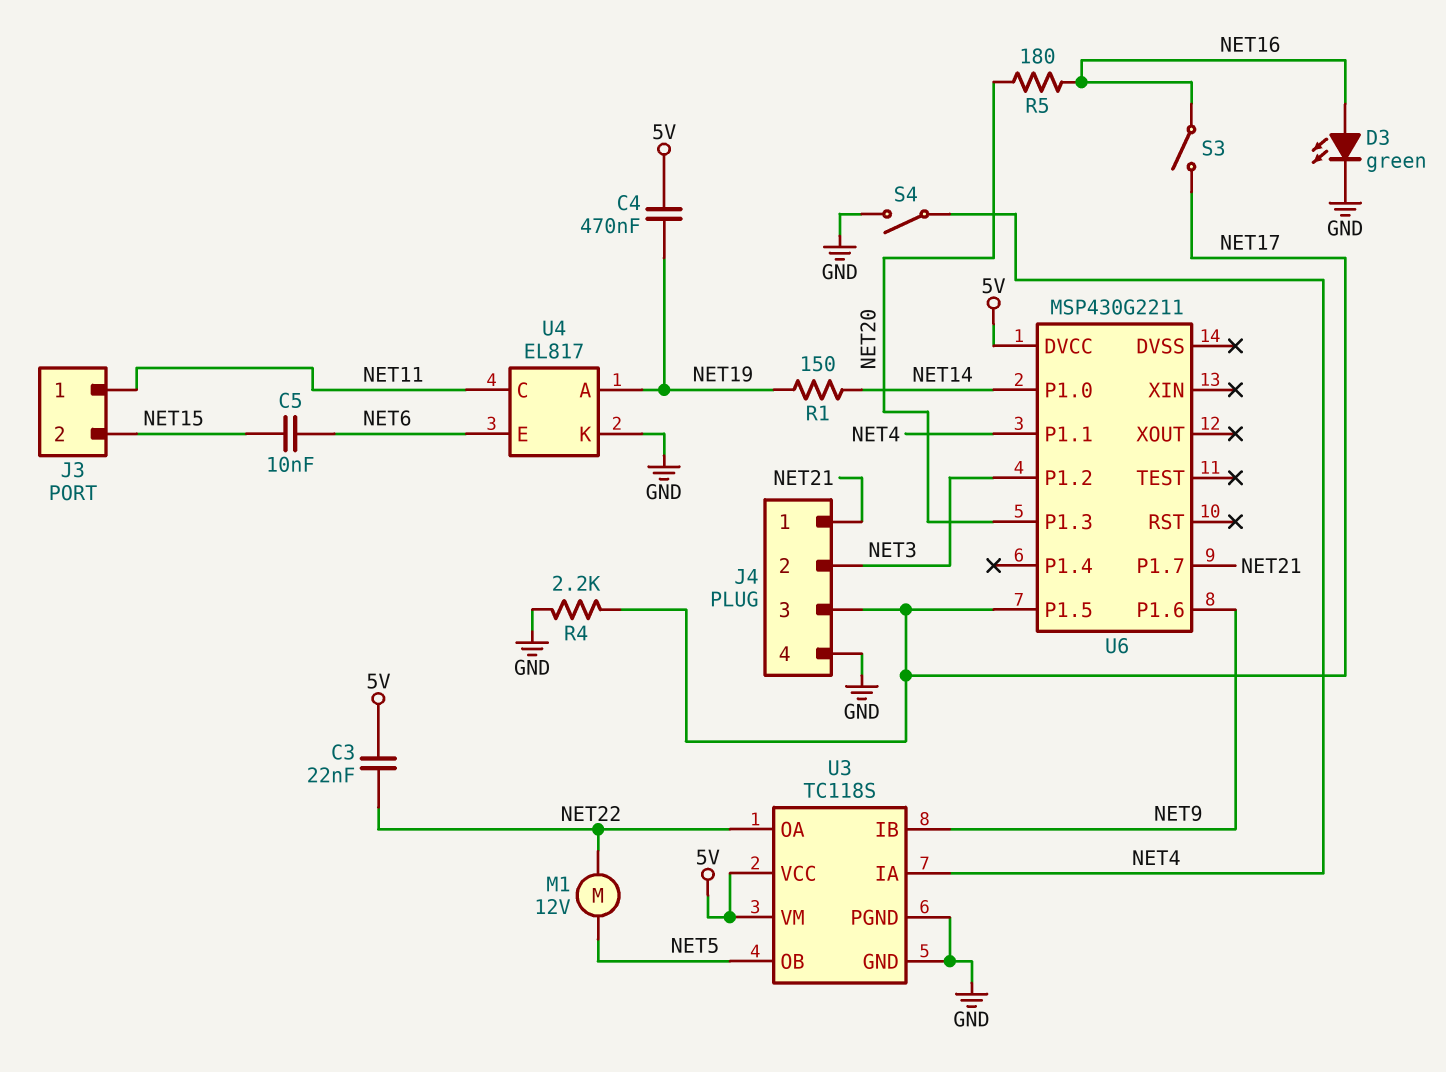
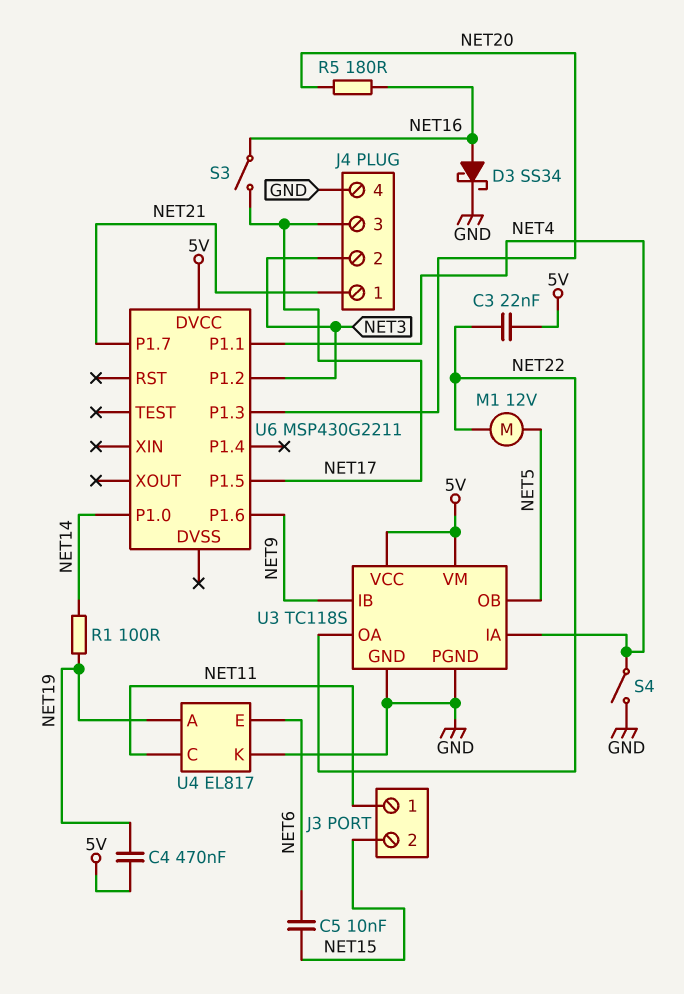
D3: LED green (A NET16, K GND) -> schottky SS34 (A NET16, K GND)
R1: 150 (NET14, NET19) -> 100 (NET14, NET19)
R4: 2.2k (GND, NET17) -> none

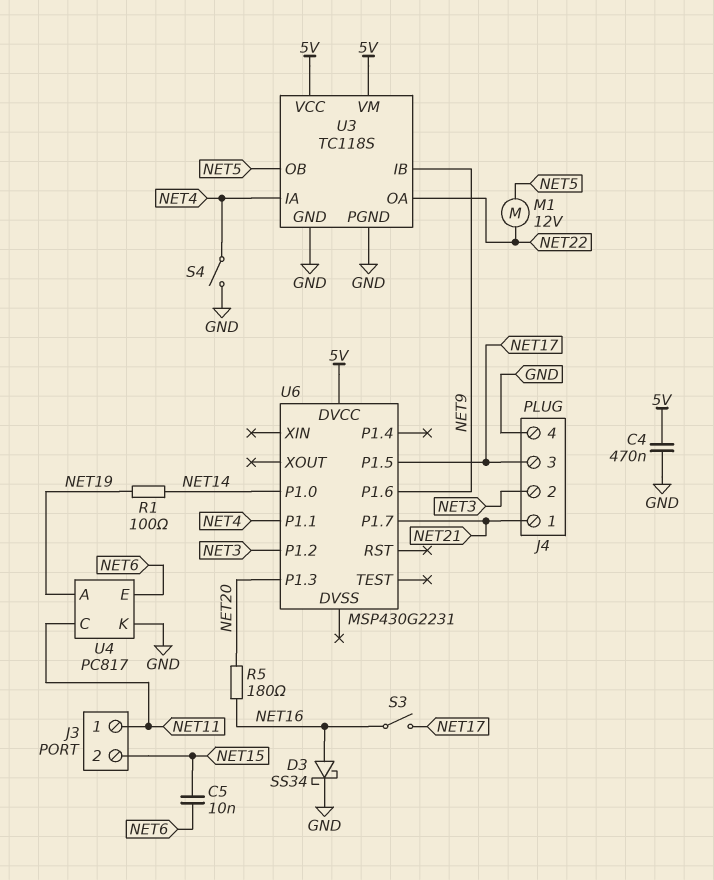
C3: 22nF (5V, NET22) -> none
C4: 470nF (5V, NET19) -> 470nF (5V, GND)
U4: EL817 -> PC817
U6: MSP430G2211 -> MSP430G2231

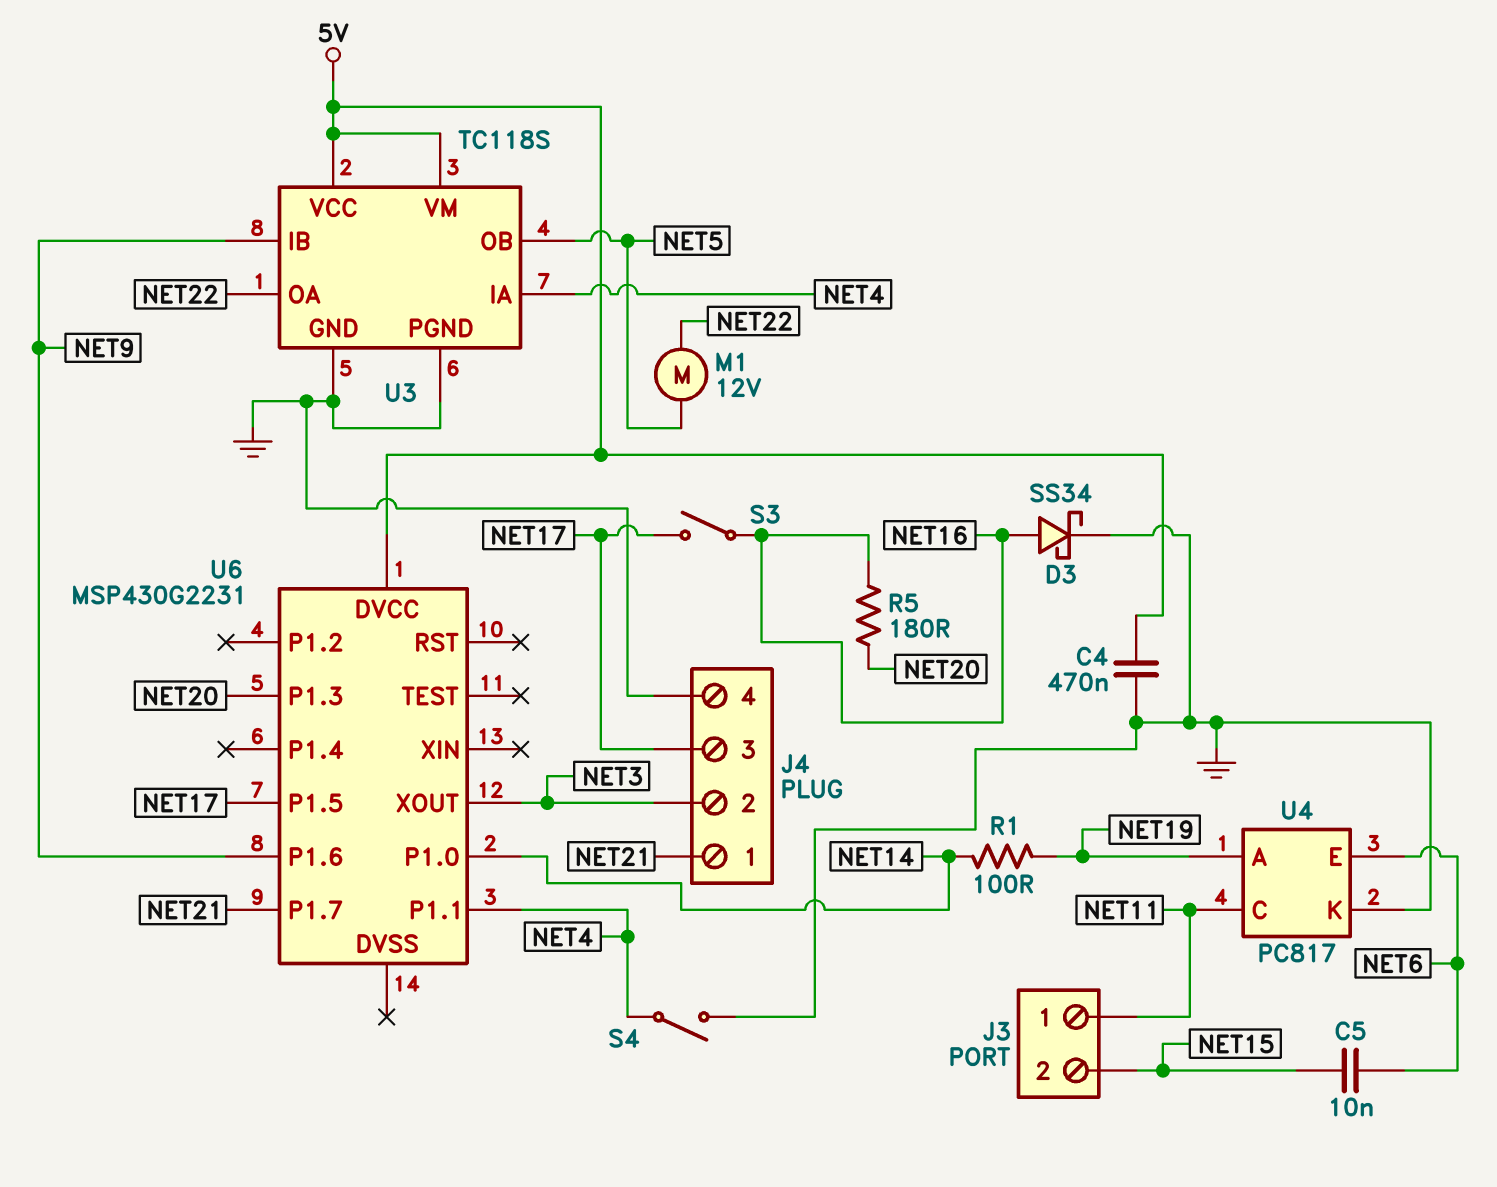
U6 pin P1.2: NET3 -> none
U6 pin XOUT: none -> NET3

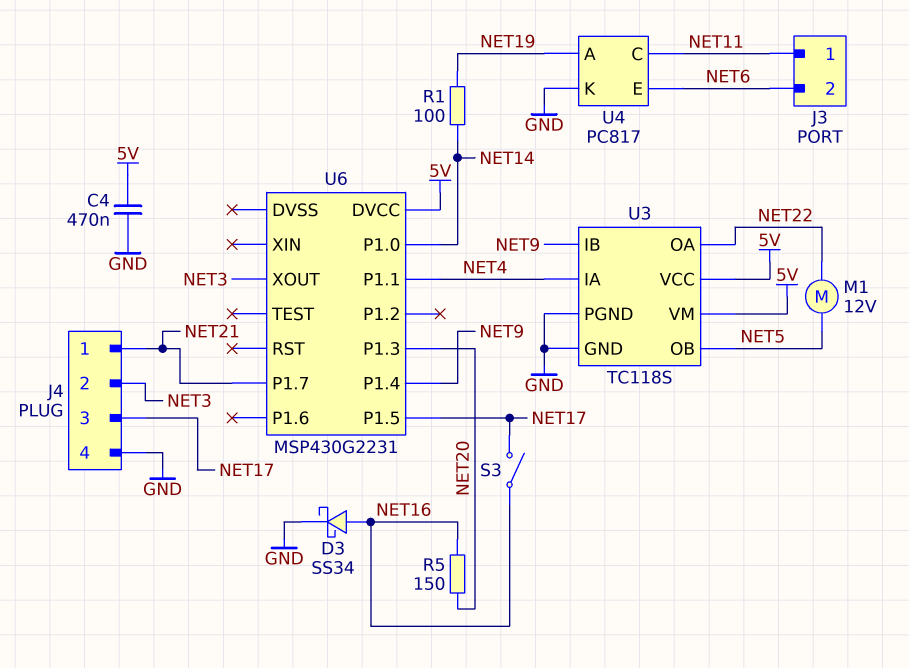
C5: 10nF (NET6, NET15) -> none
J3 pin 2: NET15 -> NET6
R5: 180 (NET16, NET20) -> 150 (NET16, NET20)
S4: switch (GND, NET4) -> none
U6 pin P1.4: none -> NET9
U6 pin P1.6: NET9 -> none

